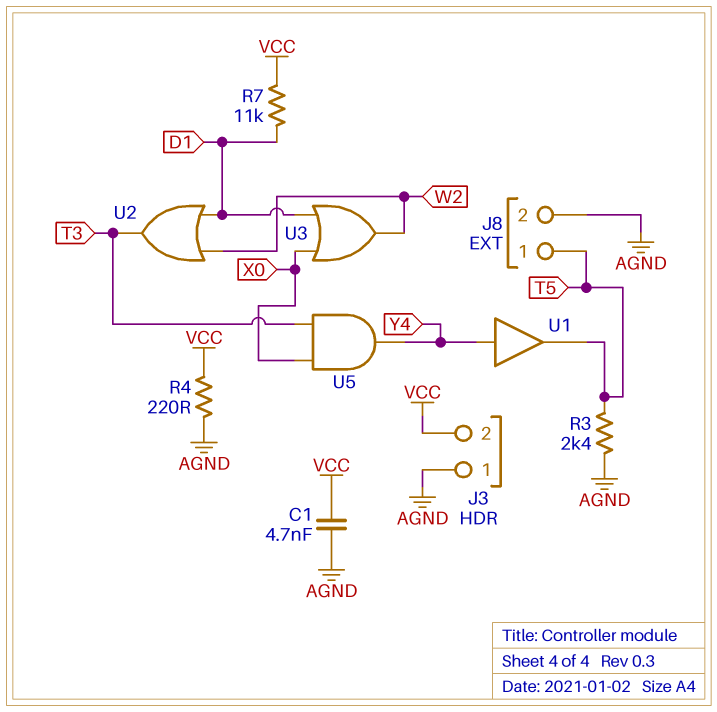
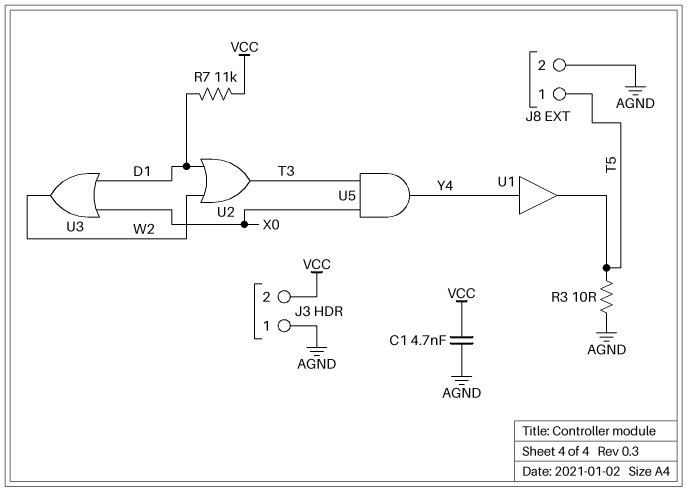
R3: 2.4k (AGND, T5) -> 10 (AGND, T5)
R4: 220 (AGND, VCC) -> none

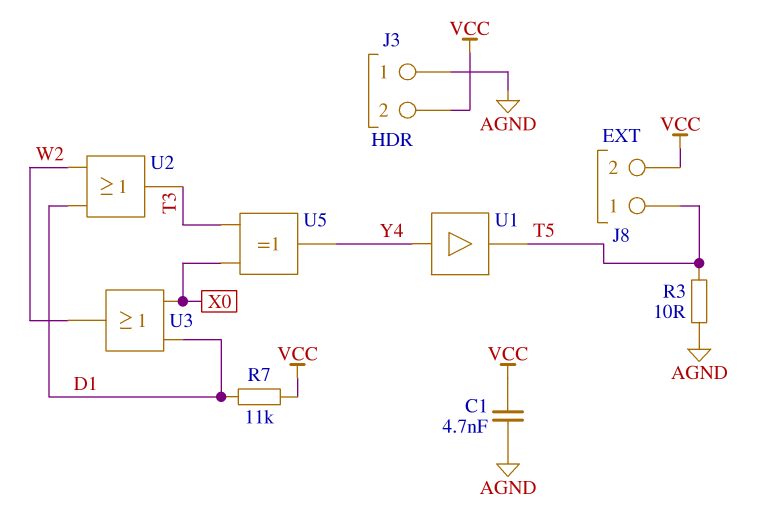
J8 pin 2: AGND -> VCC
U5: AND (in T3, in X0, out Y4) -> XOR (in T3, in X0, out Y4)

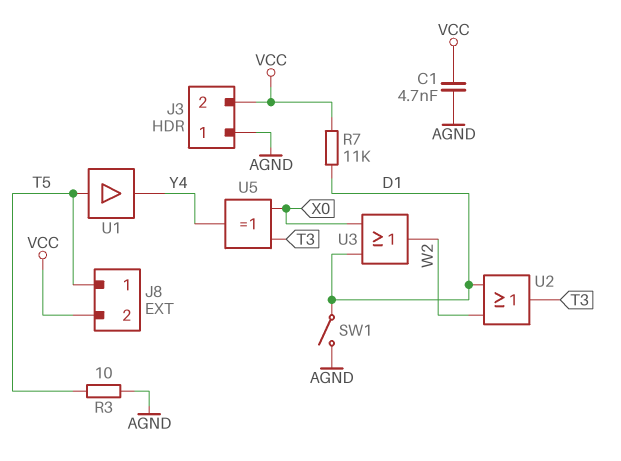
SW1: none -> switch (AGND, D1)
U1: buffer (in Y4, out T5) -> buffer (in T5, out Y4)

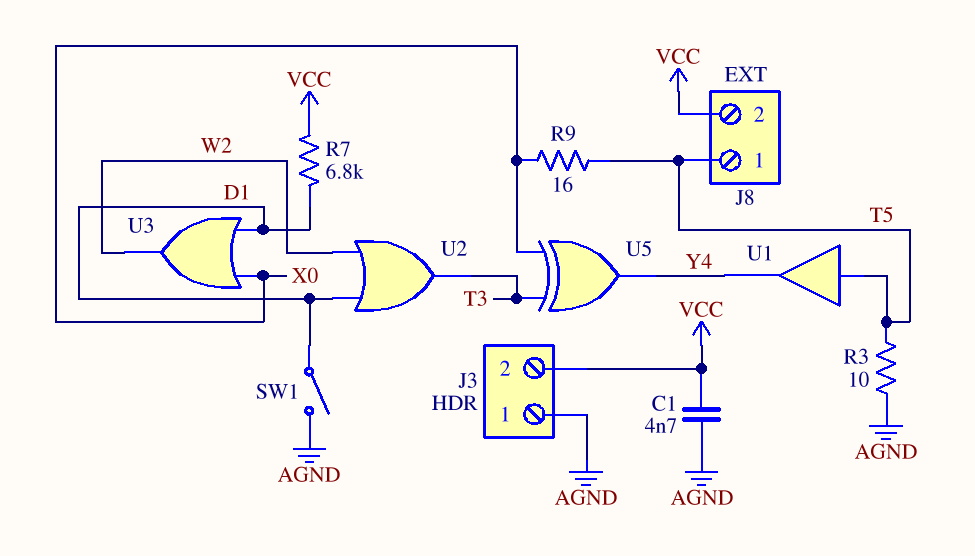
R7: 11k (D1, VCC) -> 6.8k (D1, VCC)
R9: none -> 16 (T5, X0)

